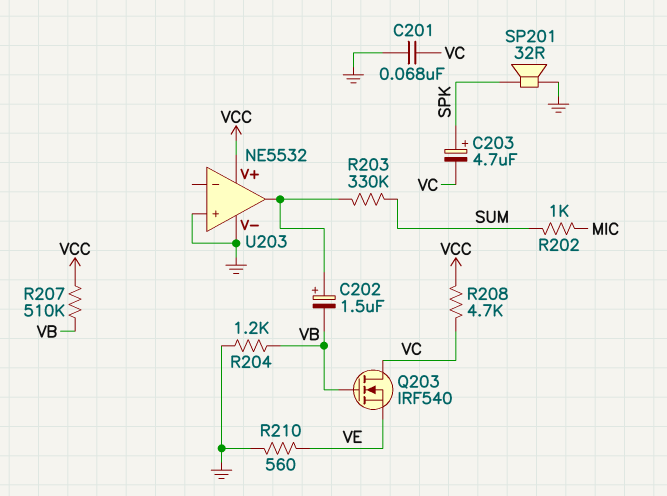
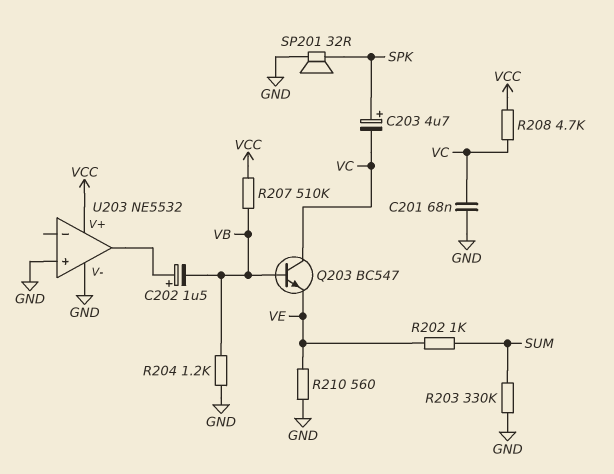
Q203: NMOS IRF540 (G VB, D VC, S VE) -> NPN BC547 (B VB, C VC, E VE)
R202: 1k (MIC, SUM) -> 1k (SUM, VE)
R203: 330k (SUM, U203/out) -> 330k (GND, SUM)

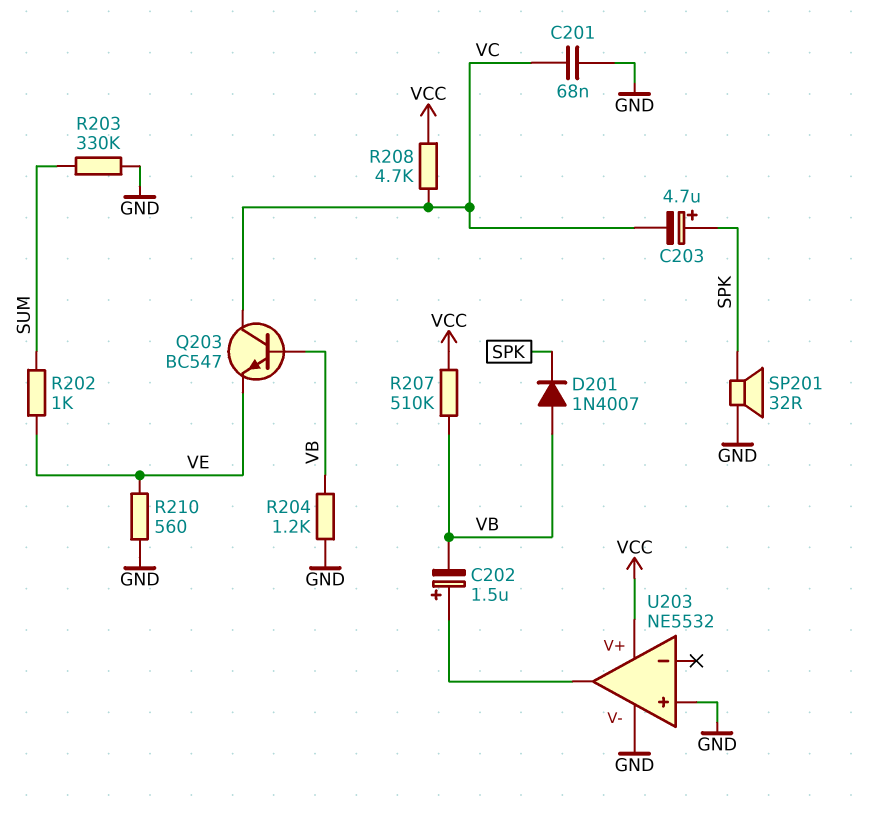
D201: none -> diode 1N4007 (A VB, K SPK)

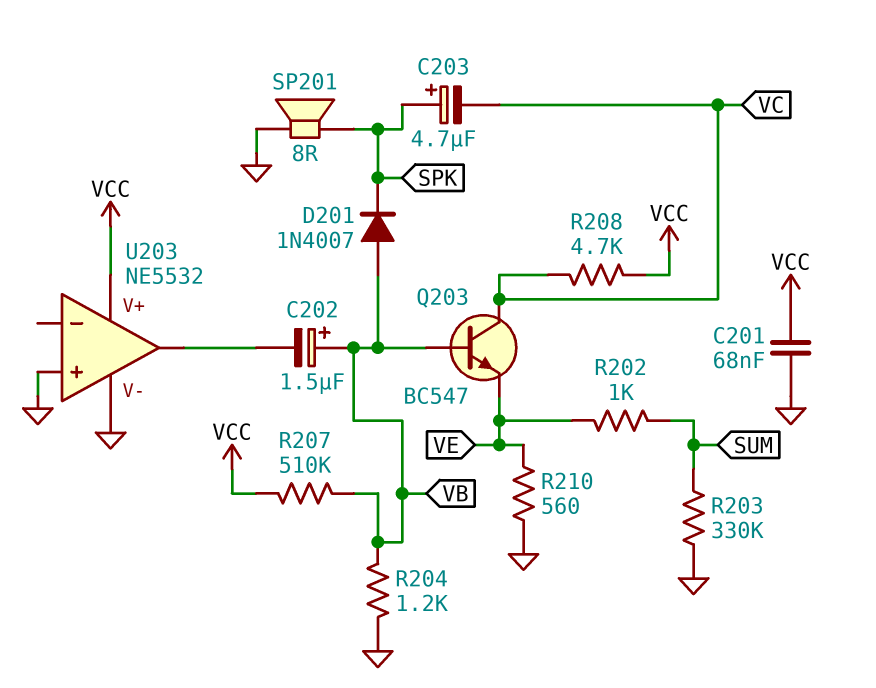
C201: 68nF (GND, VC) -> 68nF (GND, VCC)
C202: 1.5uF (plus U203/out, minus VB) -> 1.5uF (plus VB, minus U203/out)
SP201: speaker 32R (GND, SPK) -> speaker 8R (GND, SPK)

